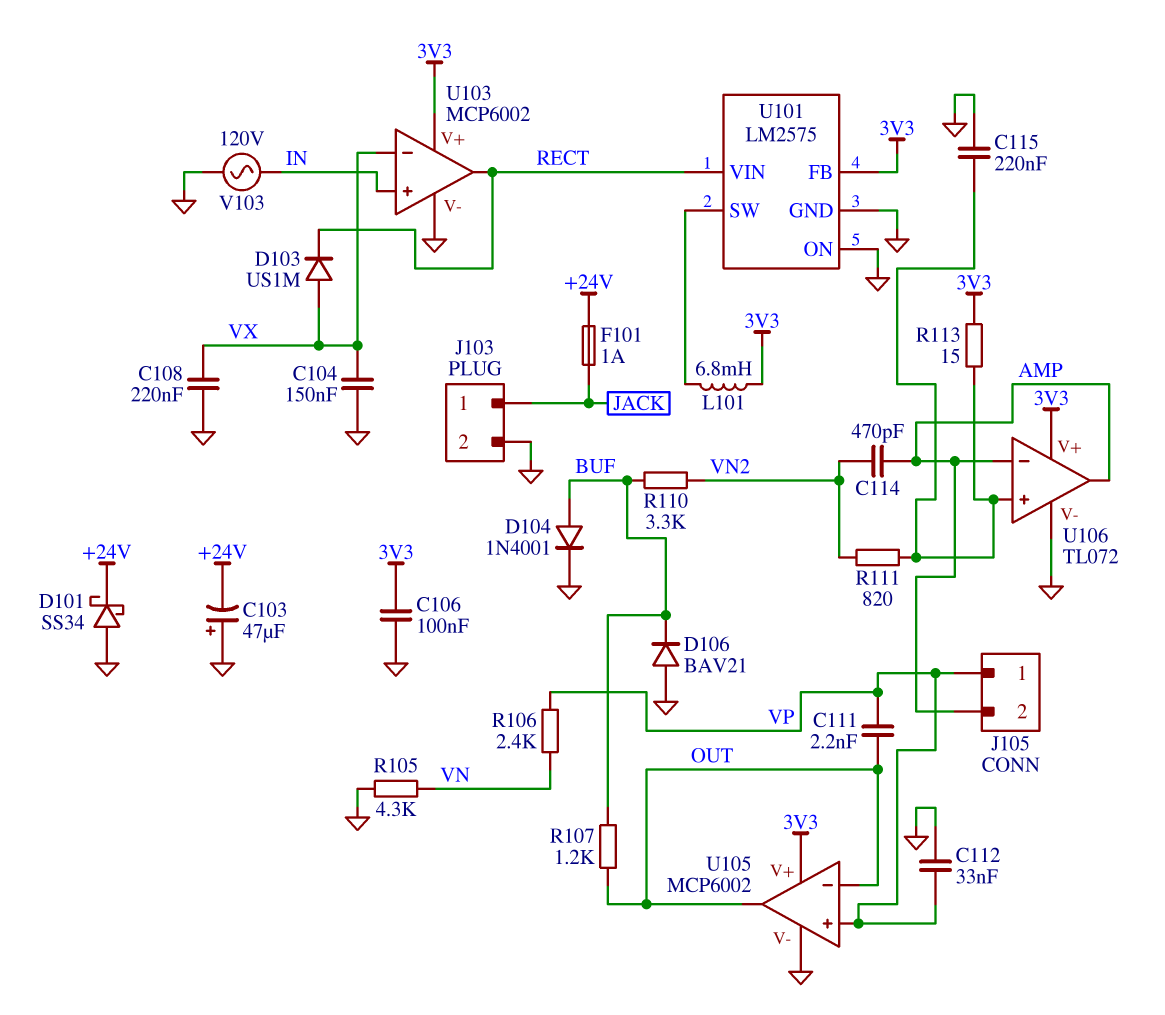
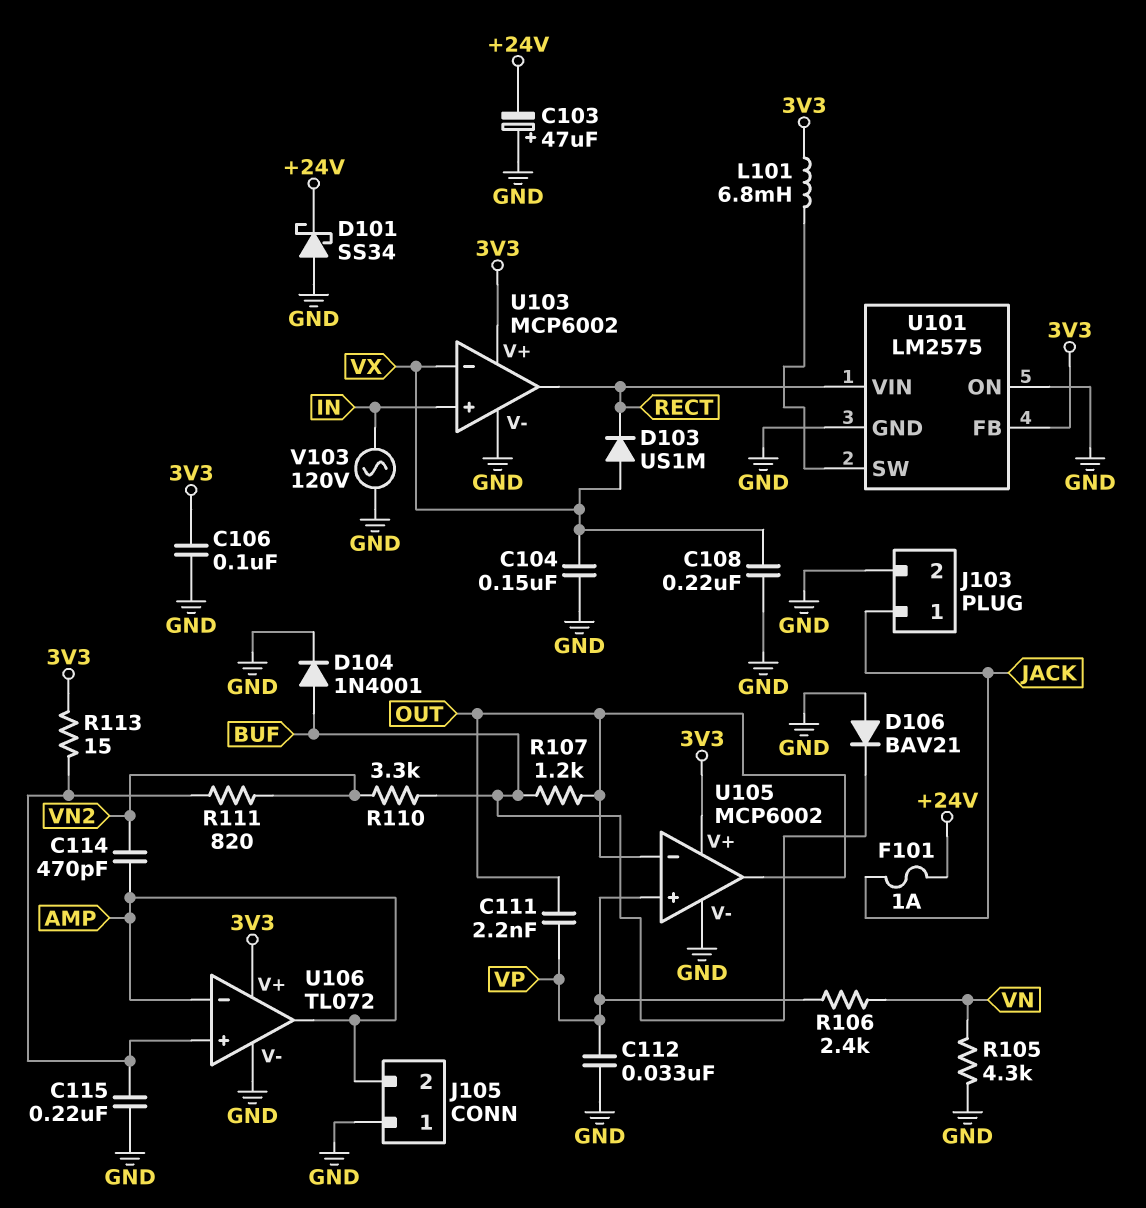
J105 pin 1: VP -> GND

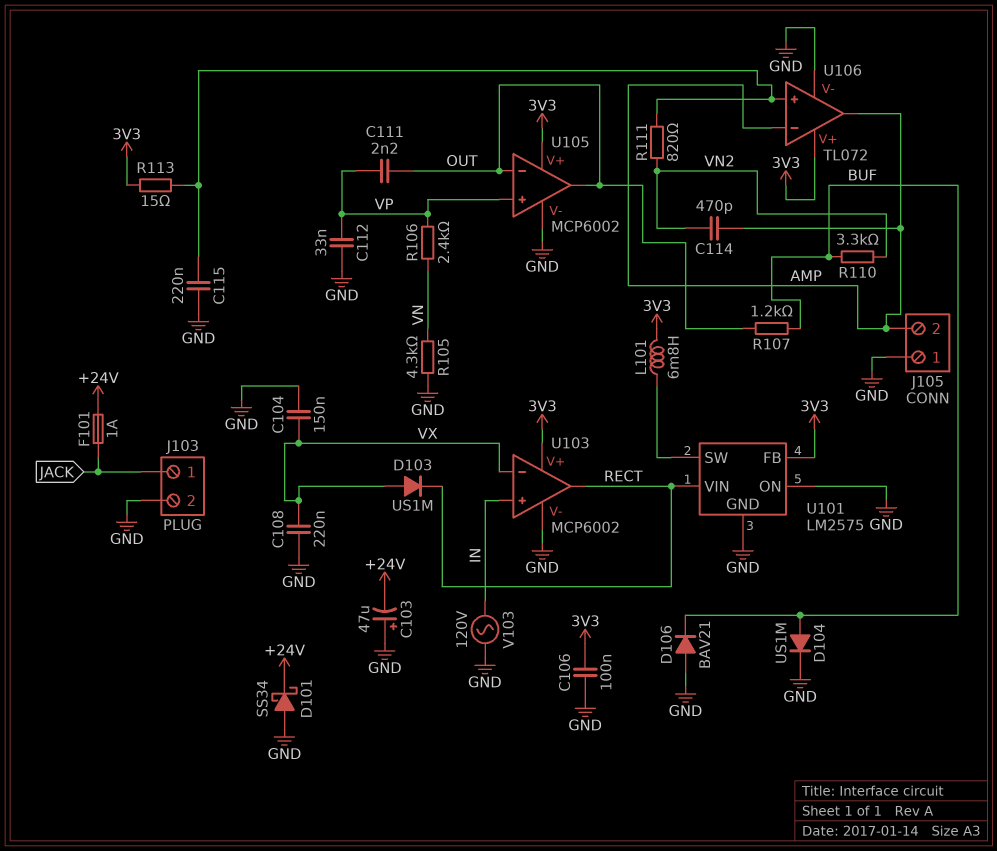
D104: diode 1N4001 (A BUF, K GND) -> diode US1M (A BUF, K GND)

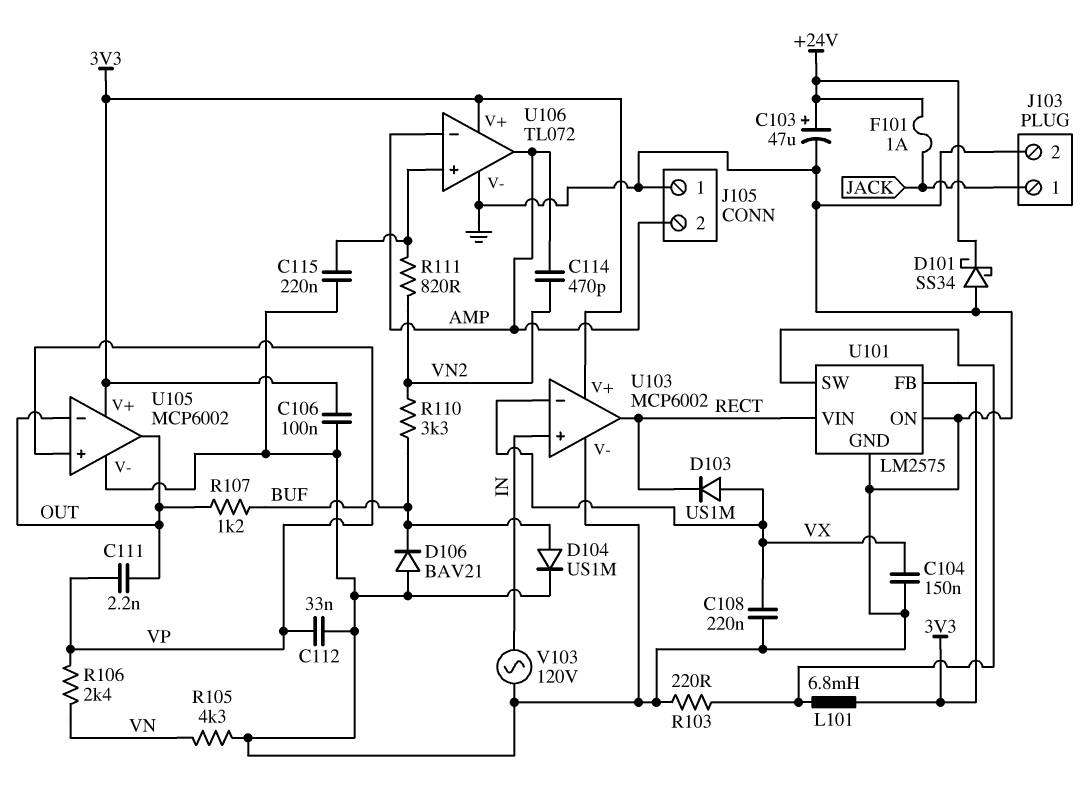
C103: 47uF (plus GND, minus +24V) -> 47uF (plus +24V, minus GND)
R103: none -> 220 (GND, U101/SW)
R113: 15 (3V3, U106/in+) -> none

